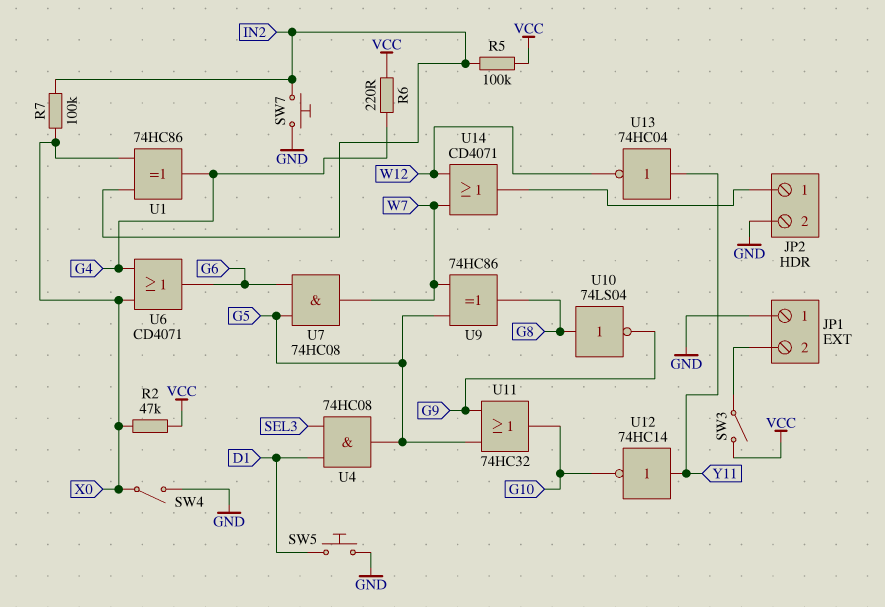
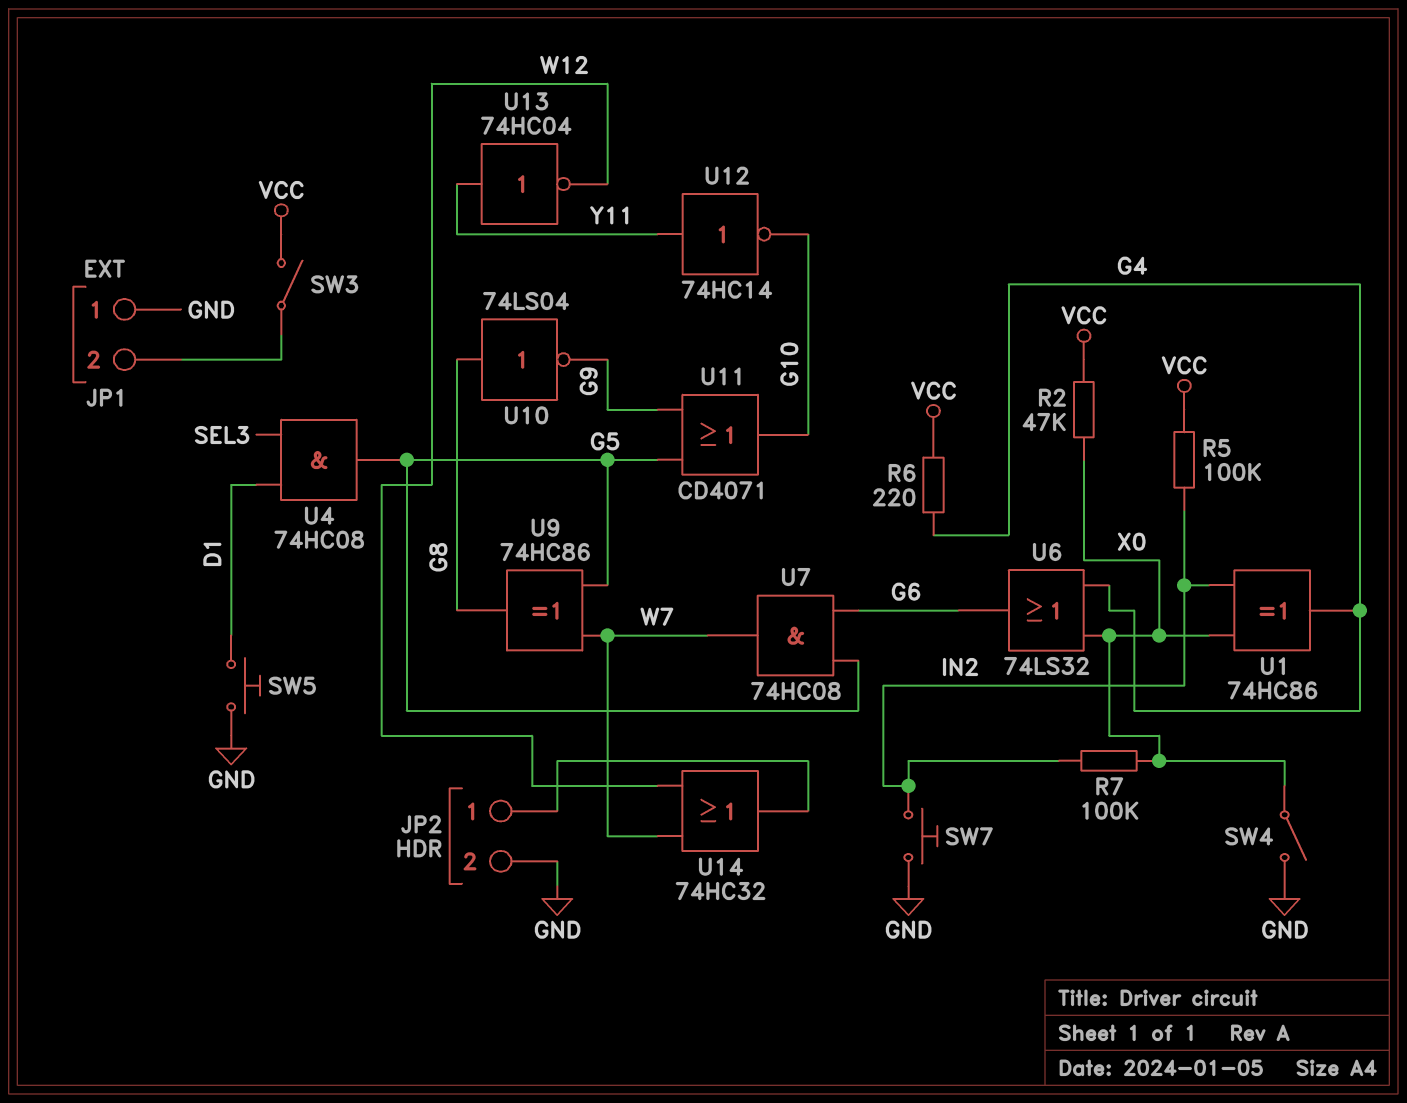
U6: OR CD4071 (in G4, in X0, out G6) -> OR 74LS32 (in G4, in X0, out G6)
U11: OR 74HC32 (in G5, in G9, out G10) -> OR CD4071 (in G5, in G9, out G10)
U14: OR CD4071 (in W7, in W12, out JP2/1) -> OR 74HC32 (in W7, in W12, out JP2/1)

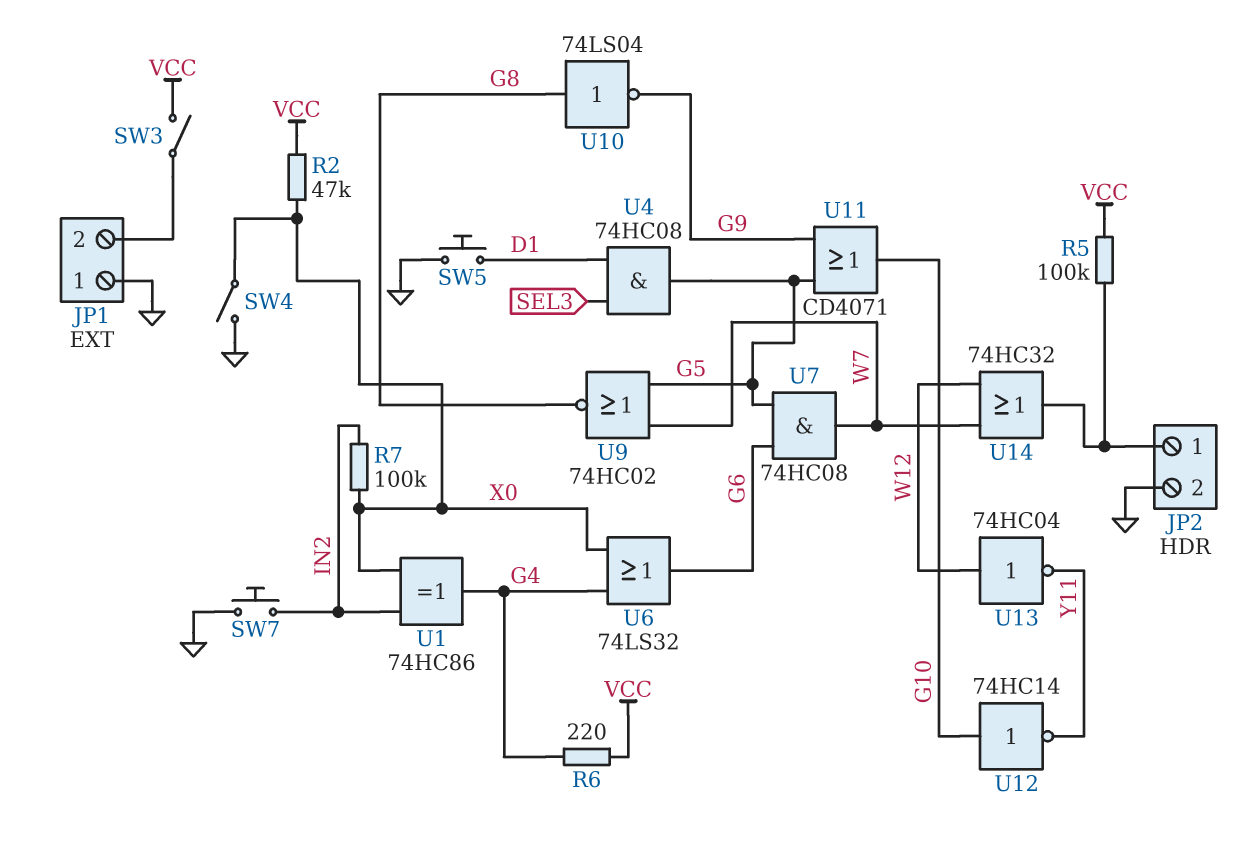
R5: 100k (IN2, VCC) -> 100k (JP2/1, VCC)
U9: XOR 74HC86 (in G5, in W7, out G8) -> NOR 74HC02 (in G5, in W7, out G8)
U12: NOT 74HC14 (in Y11, out G10) -> NOT 74HC14 (in G10, out Y11)
U13: NOT 74HC04 (in Y11, out W12) -> NOT 74HC04 (in W12, out Y11)

